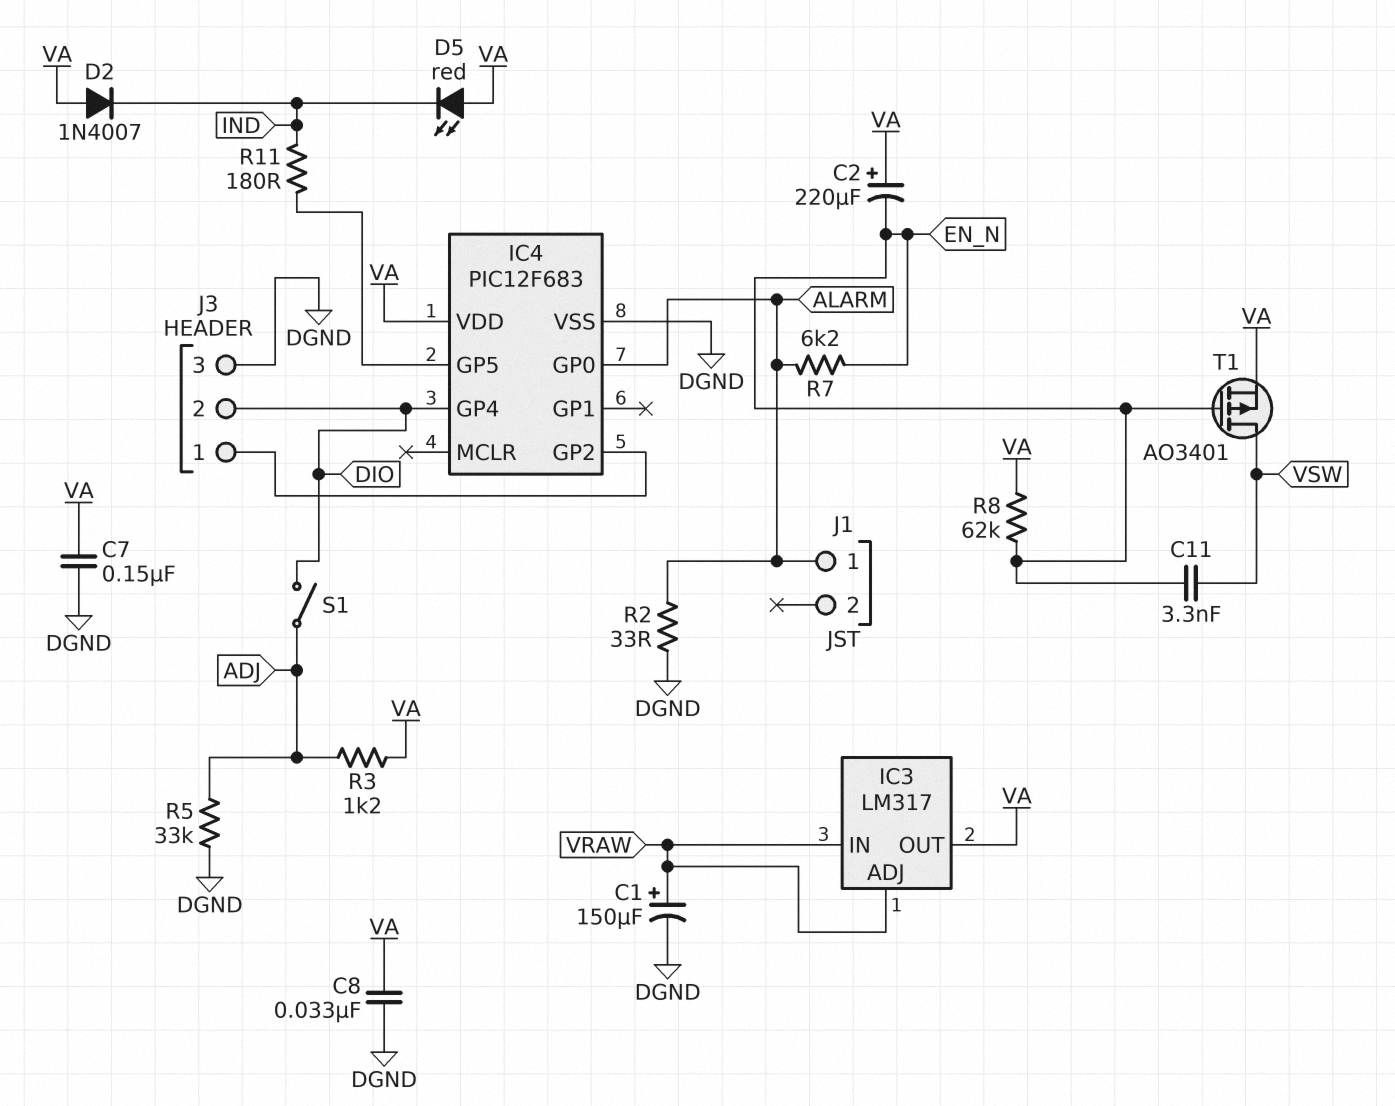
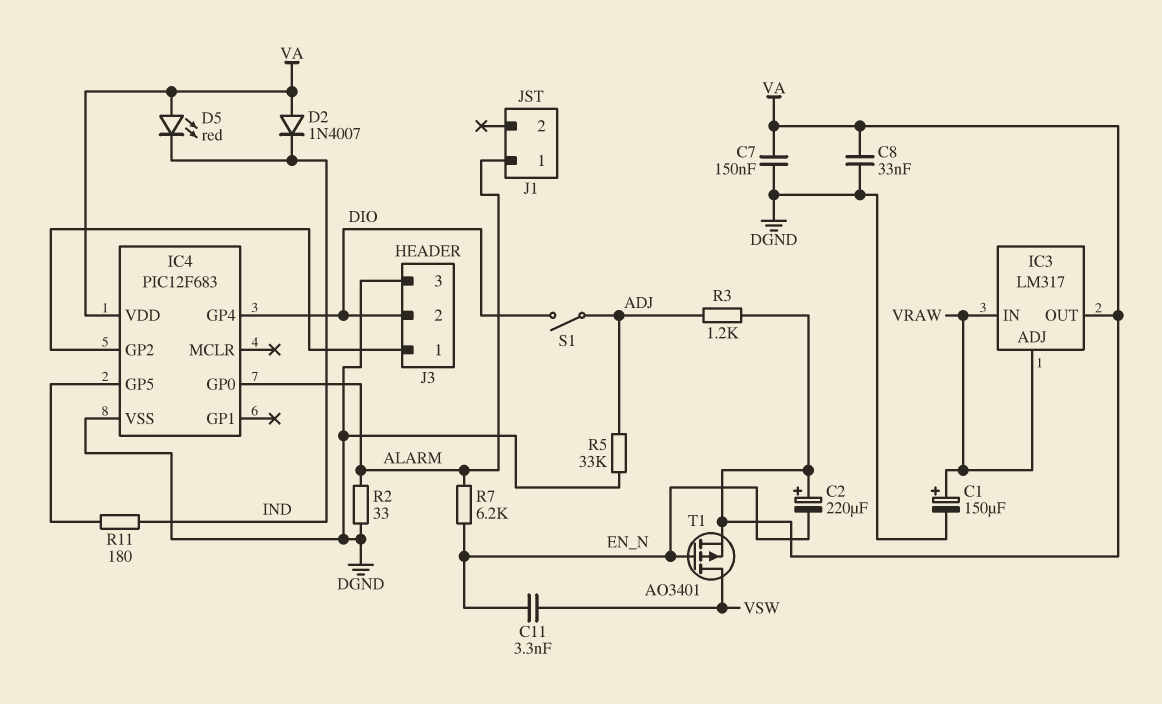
R8: 62k (EN_N, VA) -> none

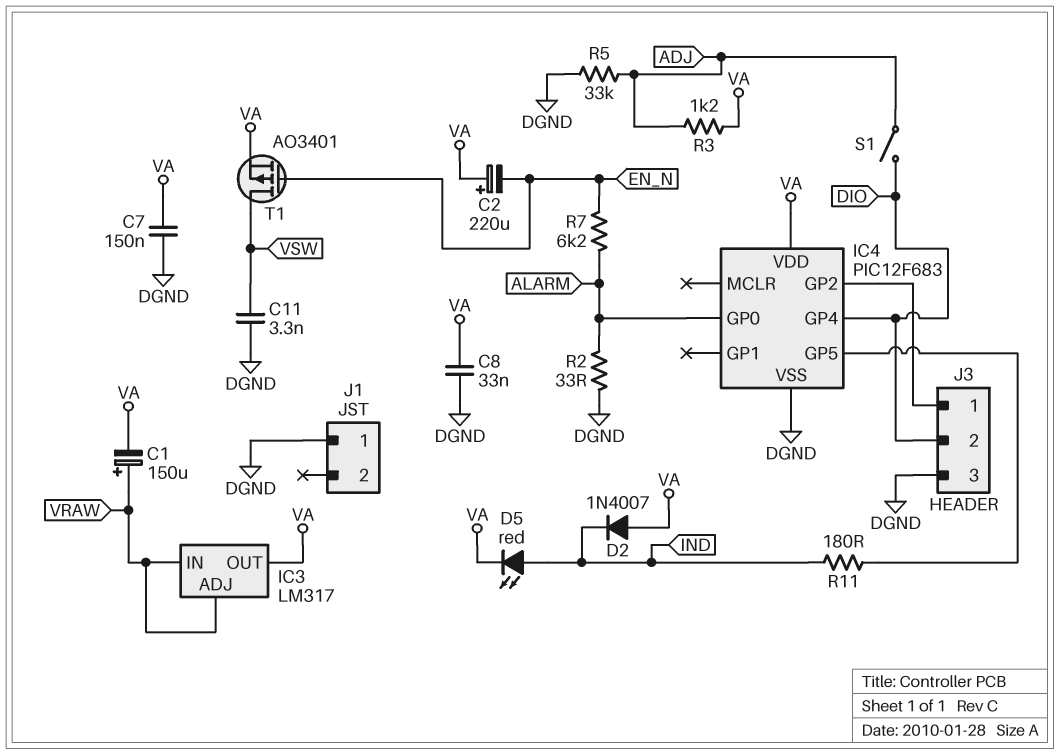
C1: 150uF (plus VRAW, minus DGND) -> 150uF (plus VRAW, minus VA)
C11: 3.3nF (EN_N, VSW) -> 3.3nF (DGND, VSW)
D5: LED red (A VA, K IND) -> LED red (A IND, K VA)
J1 pin 1: ALARM -> DGND

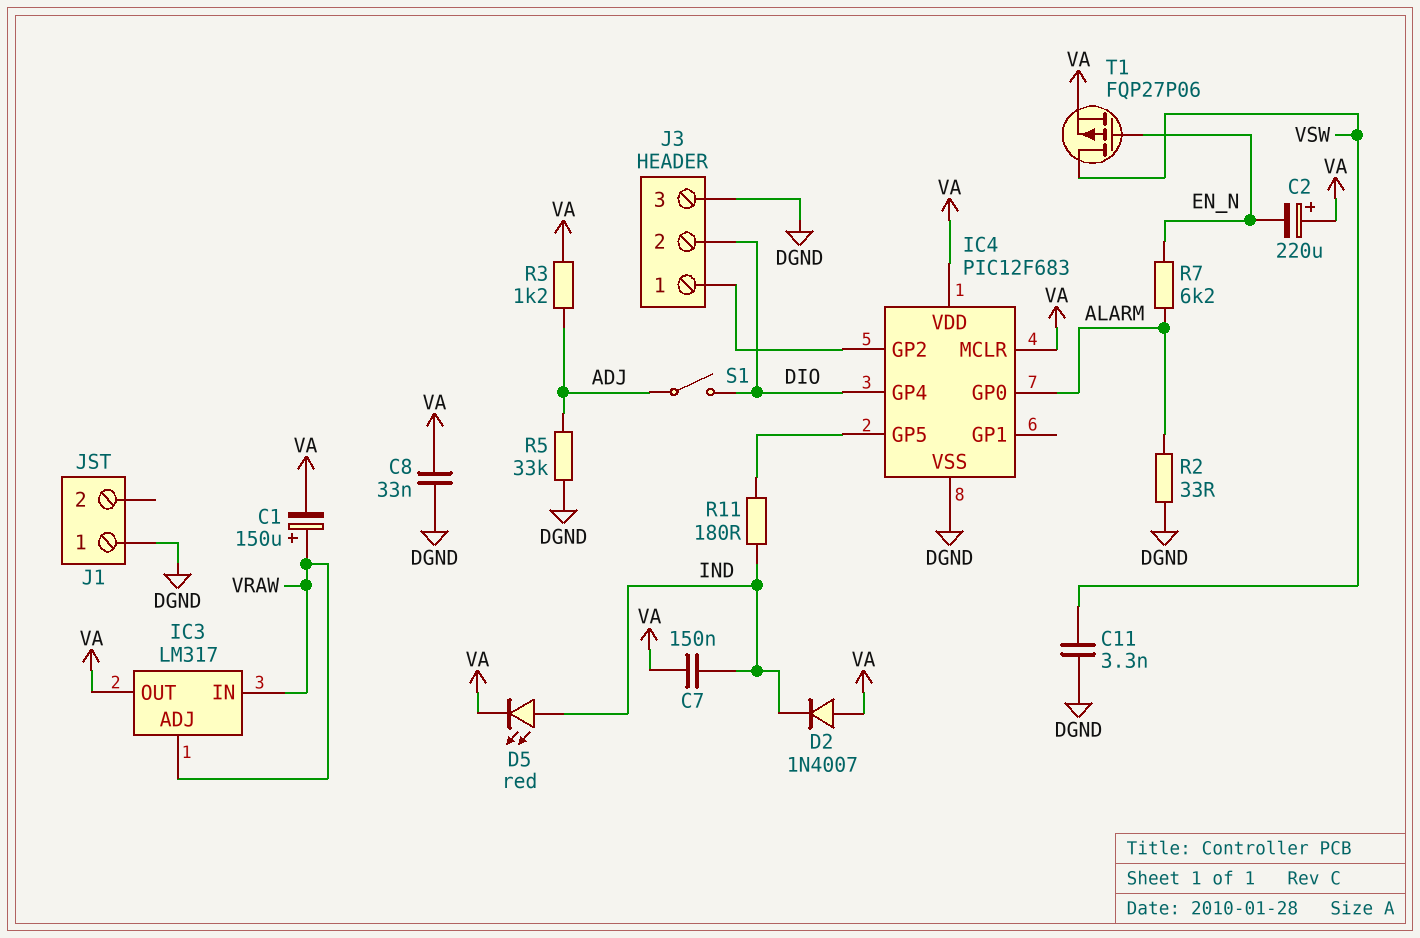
C7: 150nF (DGND, VA) -> 150nF (IND, VA)
IC4 pin MCLR: none -> VA
T1: PMOS AO3401 (G EN_N, D VSW, S VA) -> PMOS FQP27P06 (G EN_N, D VSW, S VA)

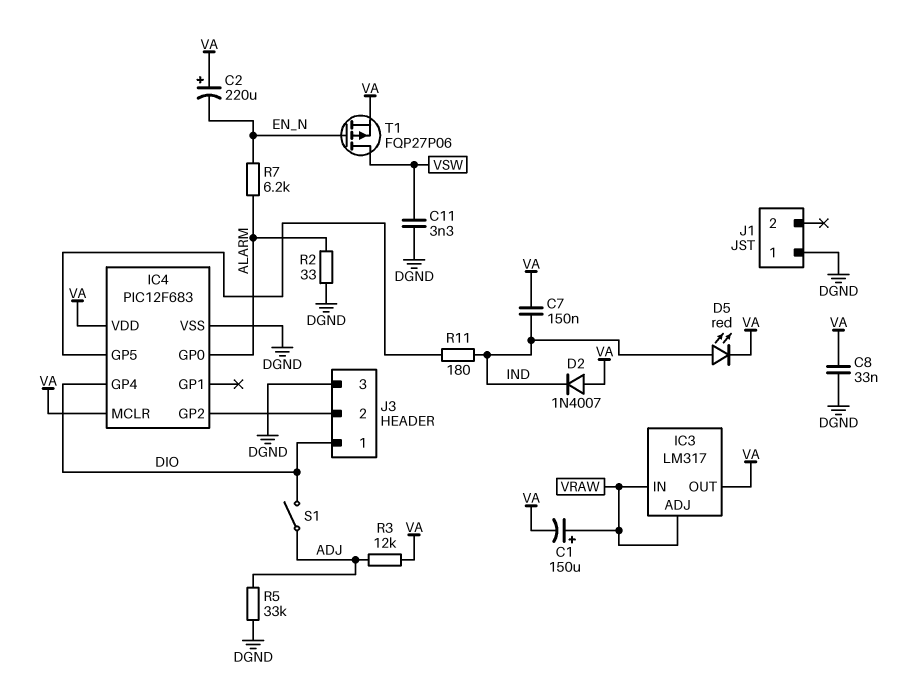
J3 pin 1: IC4/GP2 -> DIO
J3 pin 2: DIO -> IC4/GP2
R3: 1.2k (ADJ, VA) -> 12k (ADJ, VA)

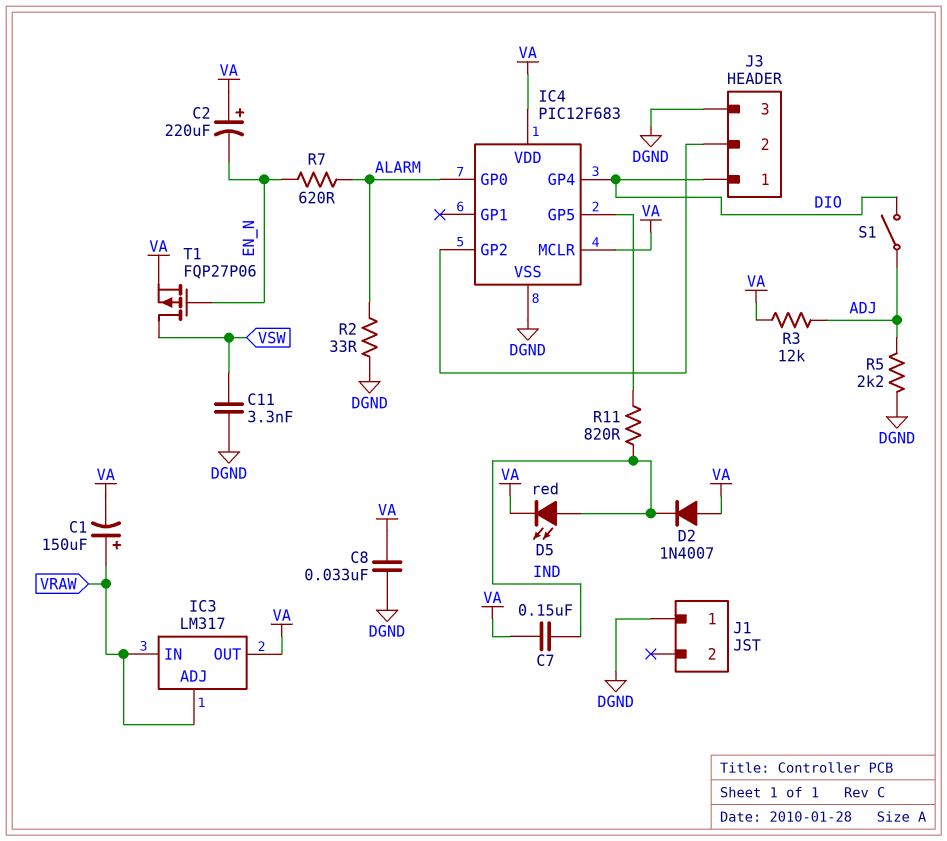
R5: 33k (ADJ, DGND) -> 2.2k (ADJ, DGND)
R7: 6.2k (ALARM, EN_N) -> 620 (ALARM, EN_N)
R11: 180 (IC4/GP5, IND) -> 820 (IC4/GP5, IND)

